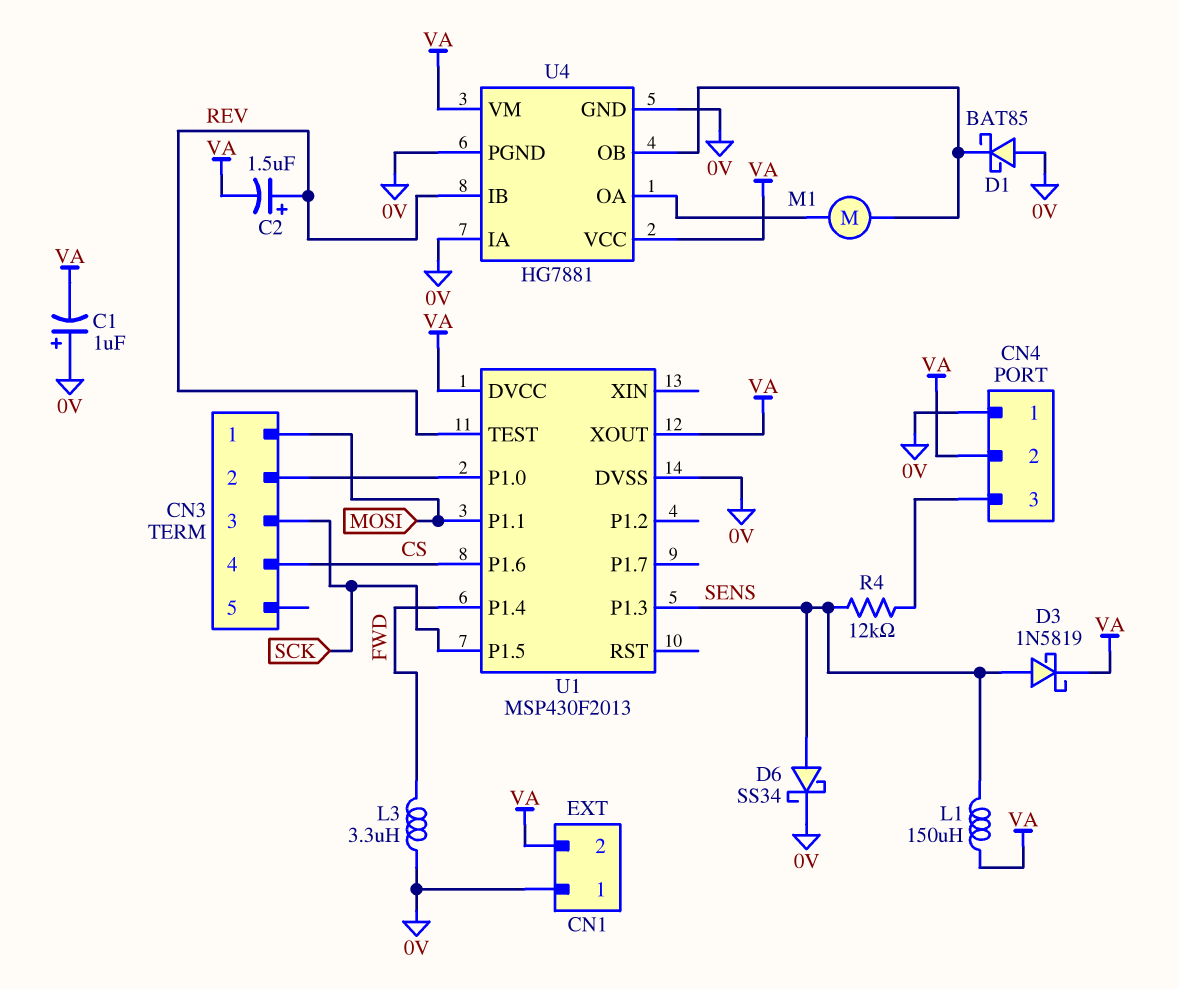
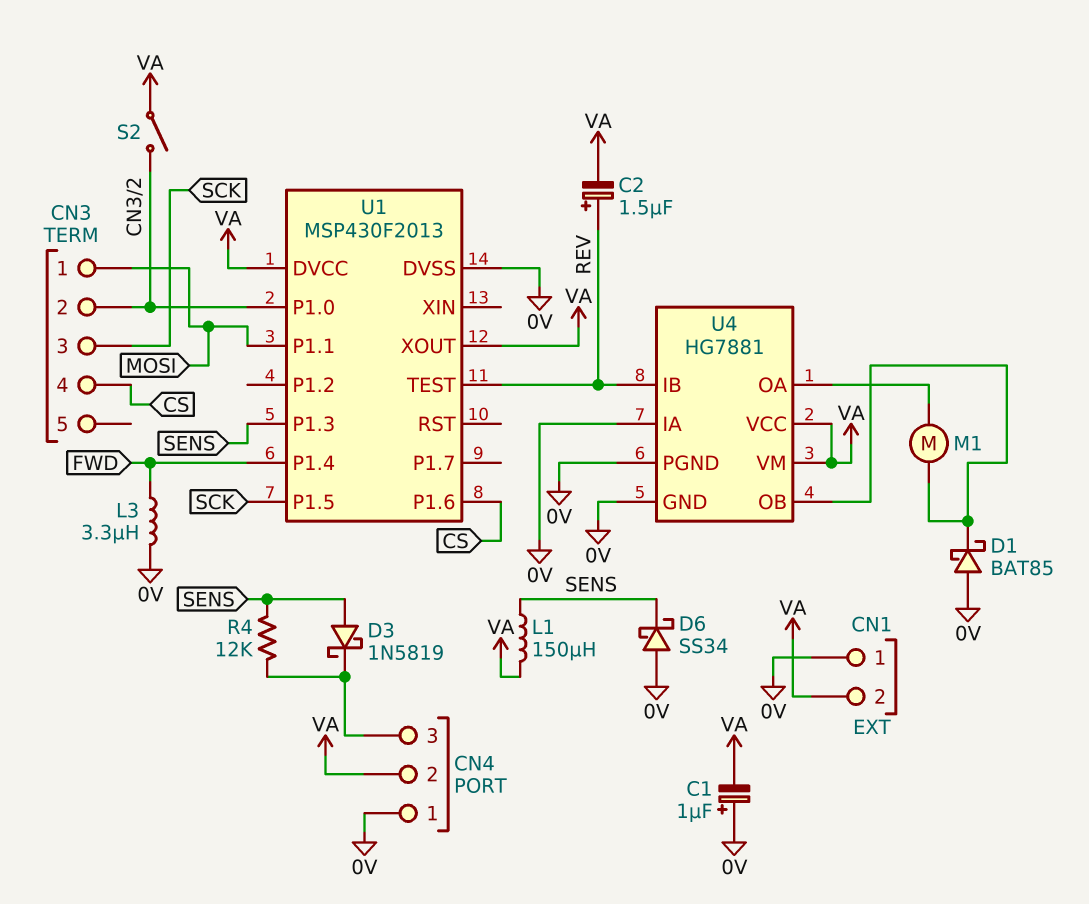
D3: schottky 1N5819 (A SENS, K VA) -> schottky 1N5819 (A SENS, K CN4/3)
D6: schottky SS34 (A SENS, K 0V) -> schottky SS34 (A 0V, K SENS)
S2: none -> switch (CN3/2, VA)

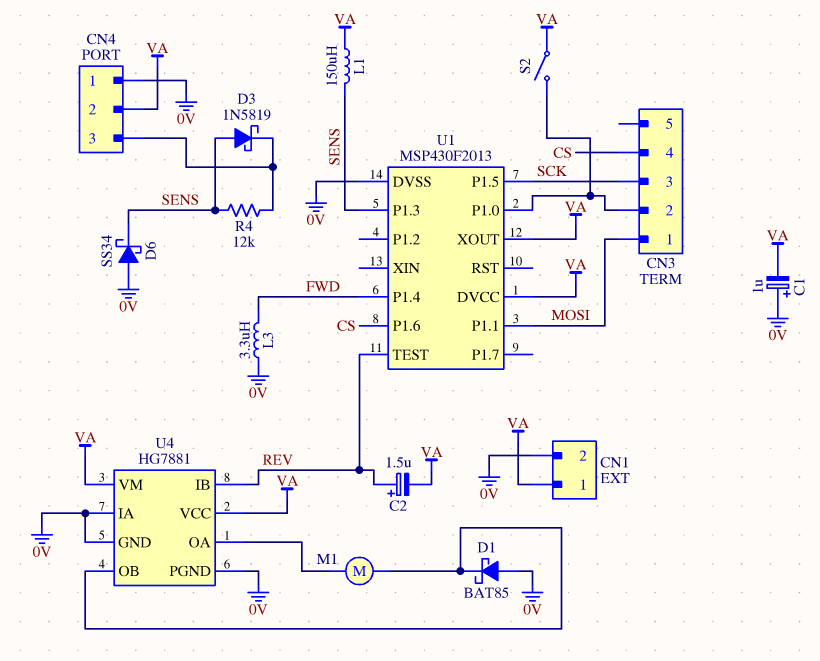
CN1 pin 1: 0V -> VA
CN1 pin 2: VA -> 0V

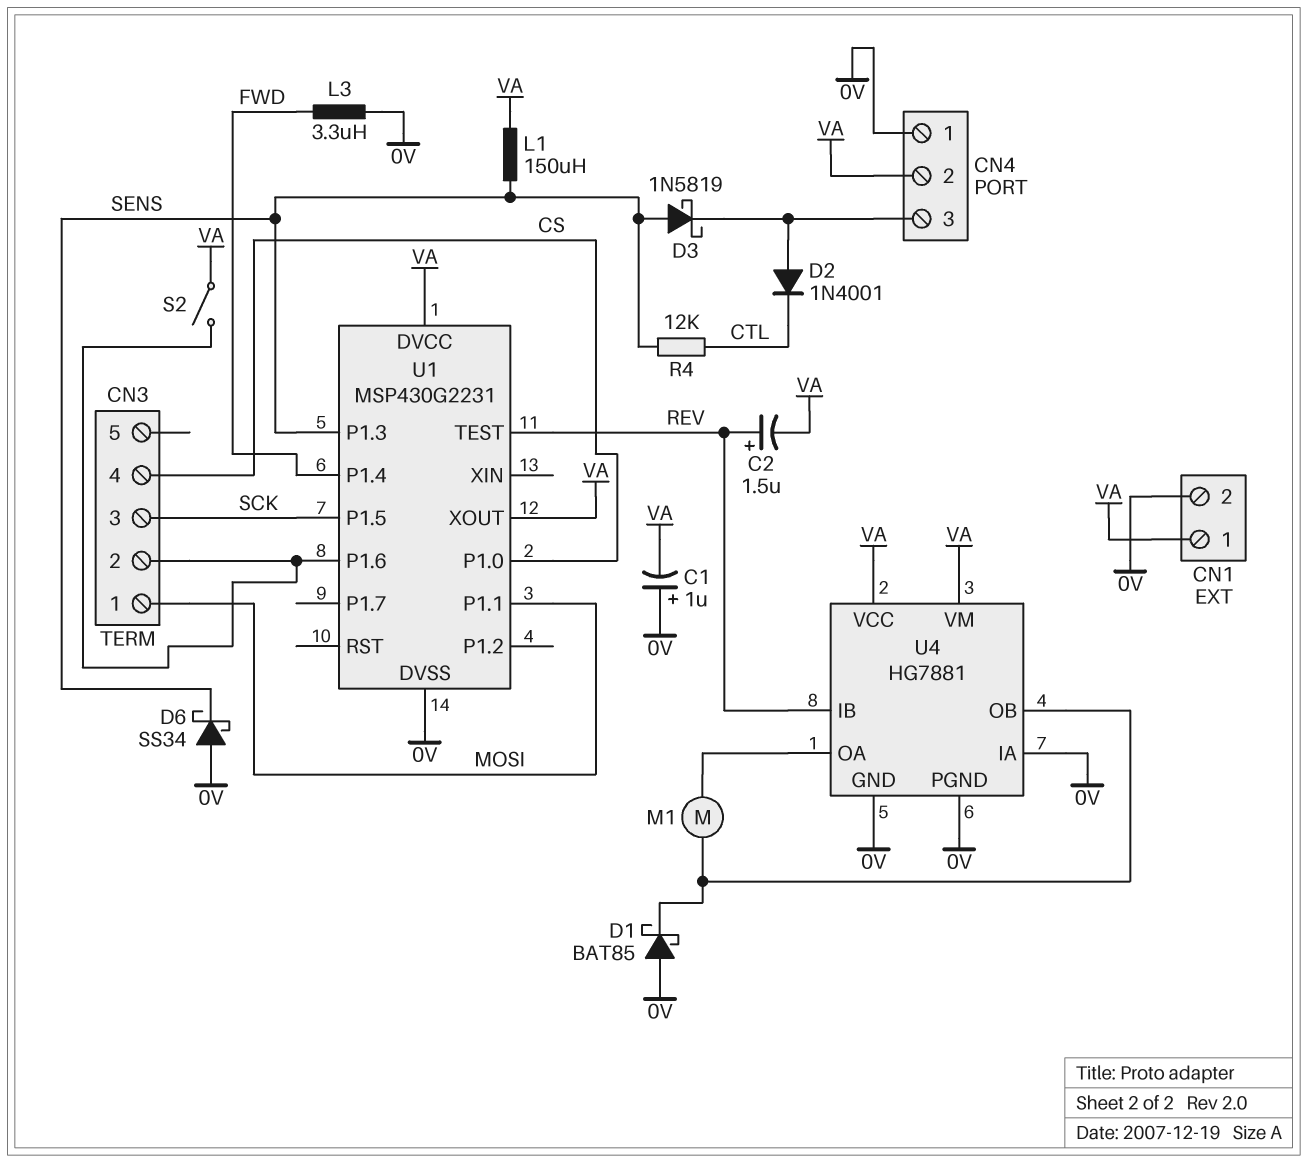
D2: none -> diode 1N4001 (A CN4/3, K CTL)
R4: 12k (CN4/3, SENS) -> 12k (CTL, SENS)
U1: MSP430F2013 -> MSP430G2231
U1 pin P1.0: CN3/2 -> CS
U1 pin P1.6: CS -> CN3/2

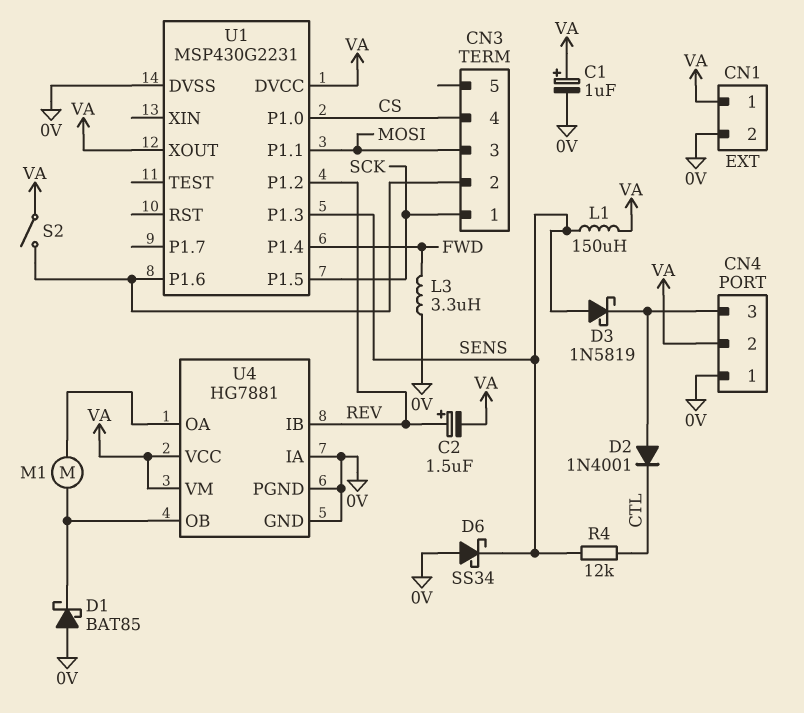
C1: 1uF (plus 0V, minus VA) -> 1uF (plus VA, minus 0V)
CN3 pin 1: MOSI -> SCK
CN3 pin 3: SCK -> MOSI
U1 pin P1.2: none -> REV
U1 pin TEST: REV -> none

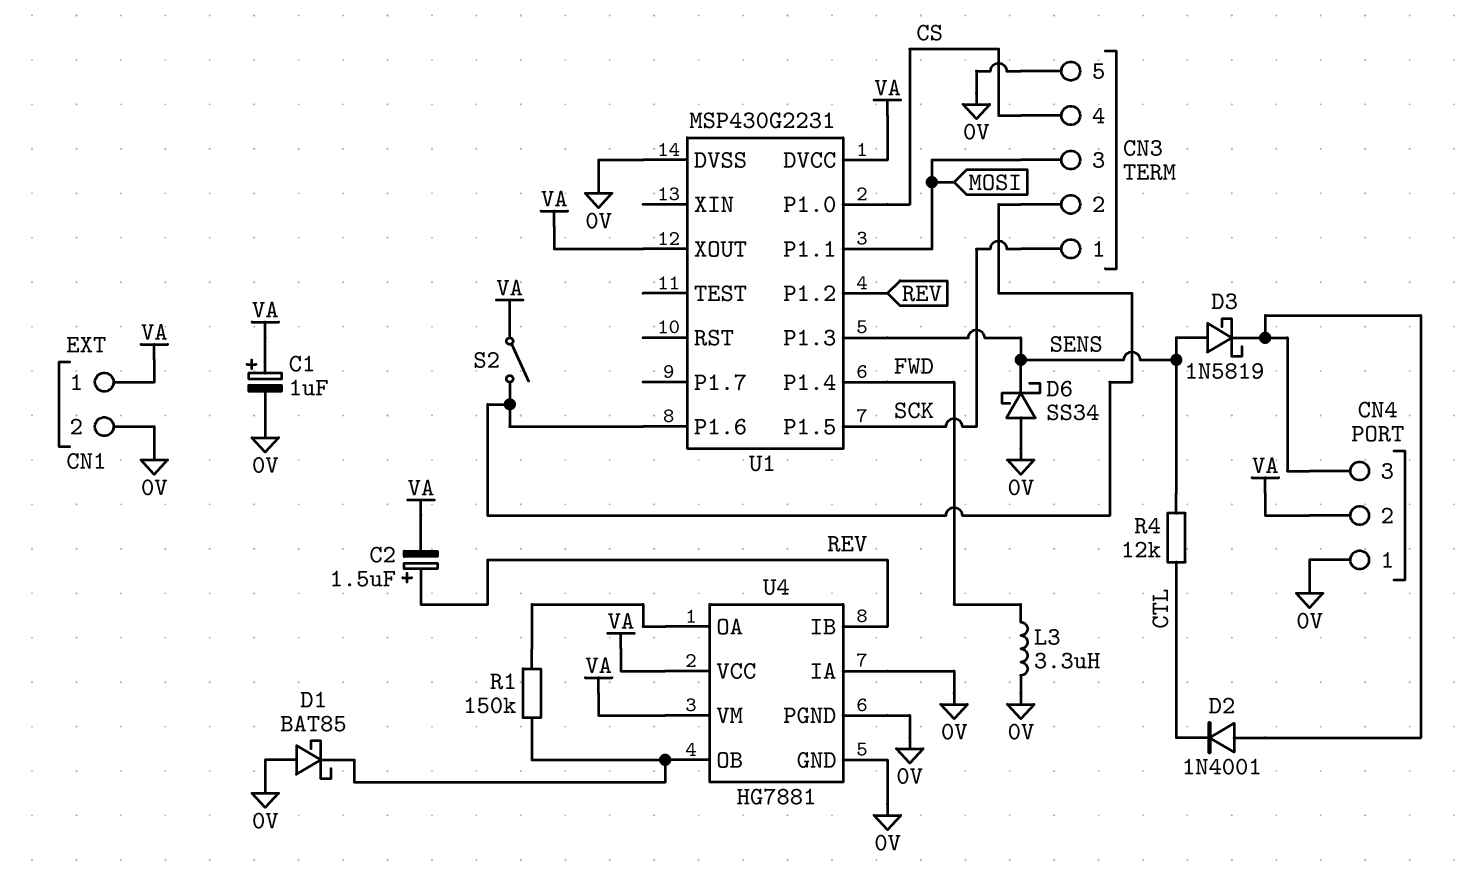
CN3 pin 5: none -> 0V
L1: 150uH (SENS, VA) -> none
M1: motor (U4/OA, U4/OB) -> none
R1: none -> 150k (U4/OA, U4/OB)

